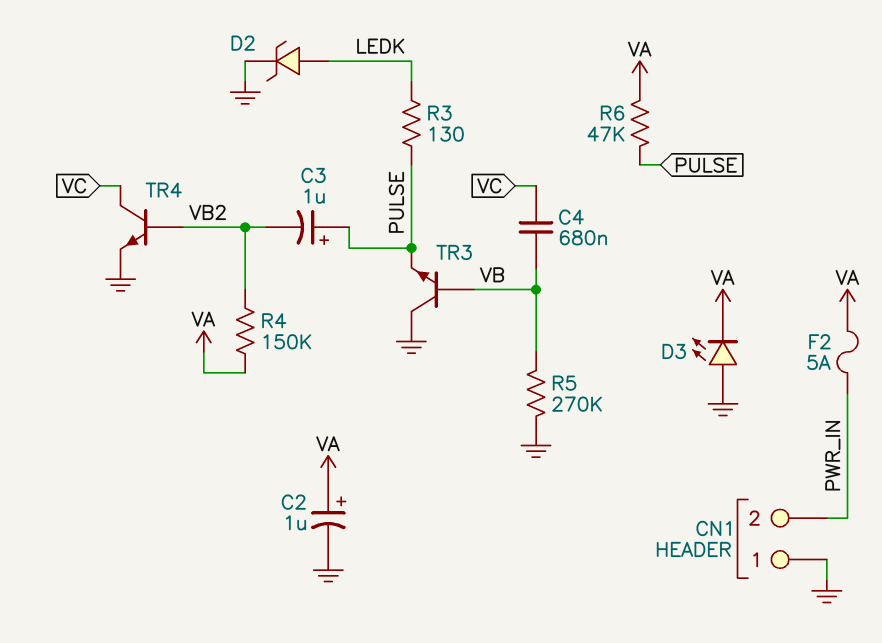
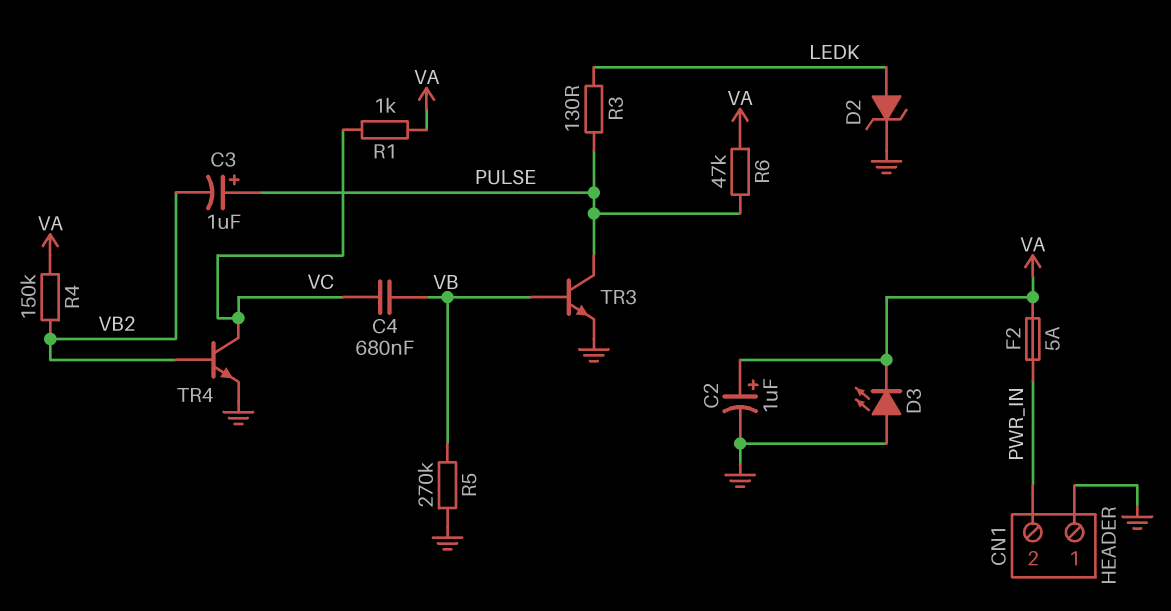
R1: none -> 1k (VA, VC)
TR3: NPN (B VB, C GND, E PULSE) -> NPN (B VB, C PULSE, E GND)

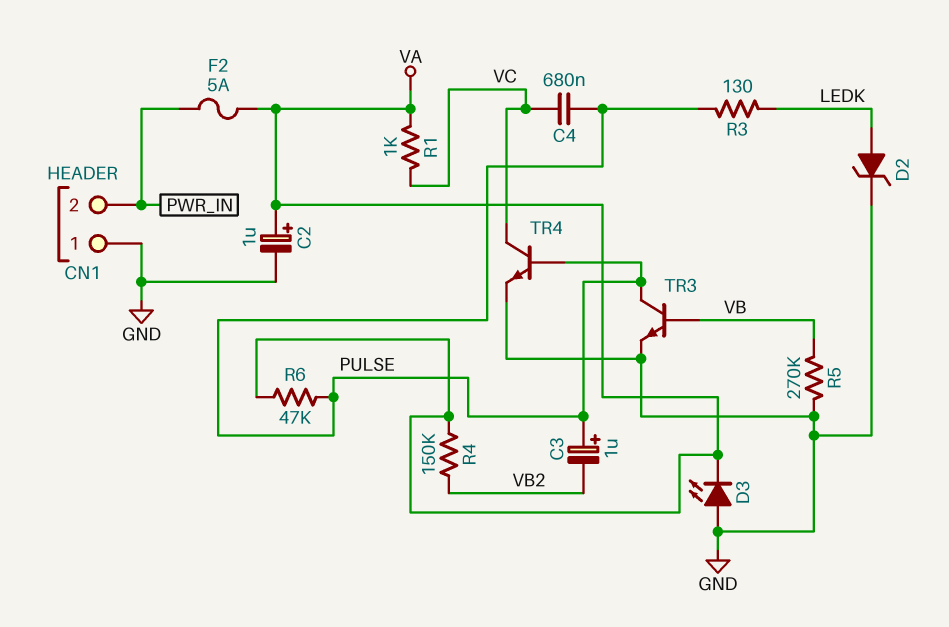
C4: 680nF (VB, VC) -> 680nF (PULSE, VC)
TR4: NPN (B VB2, C VC, E GND) -> NPN (B PULSE, C VC, E GND)

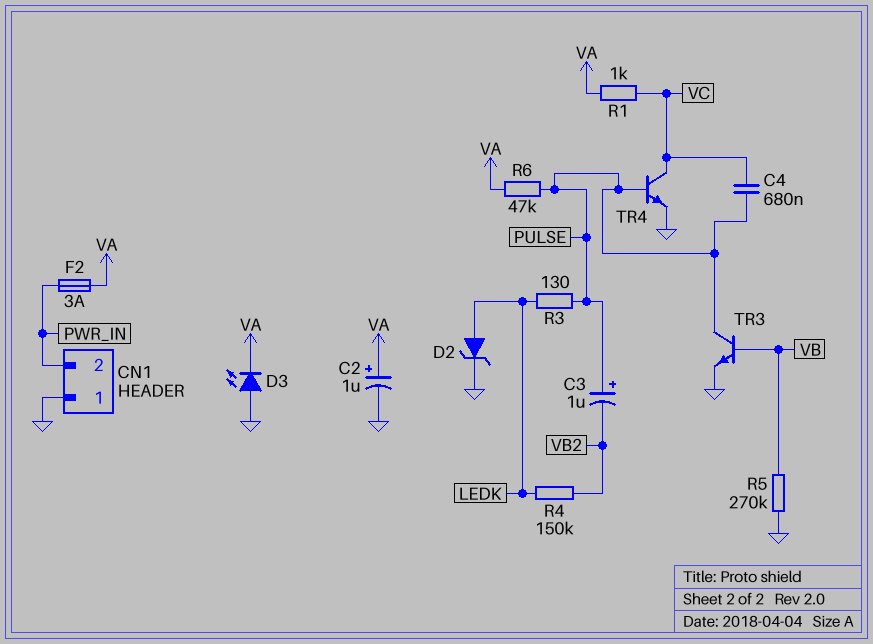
F2: 5A (PWR_IN, VA) -> 3A (PWR_IN, VA)
R4: 150k (VA, VB2) -> 150k (LEDK, VB2)

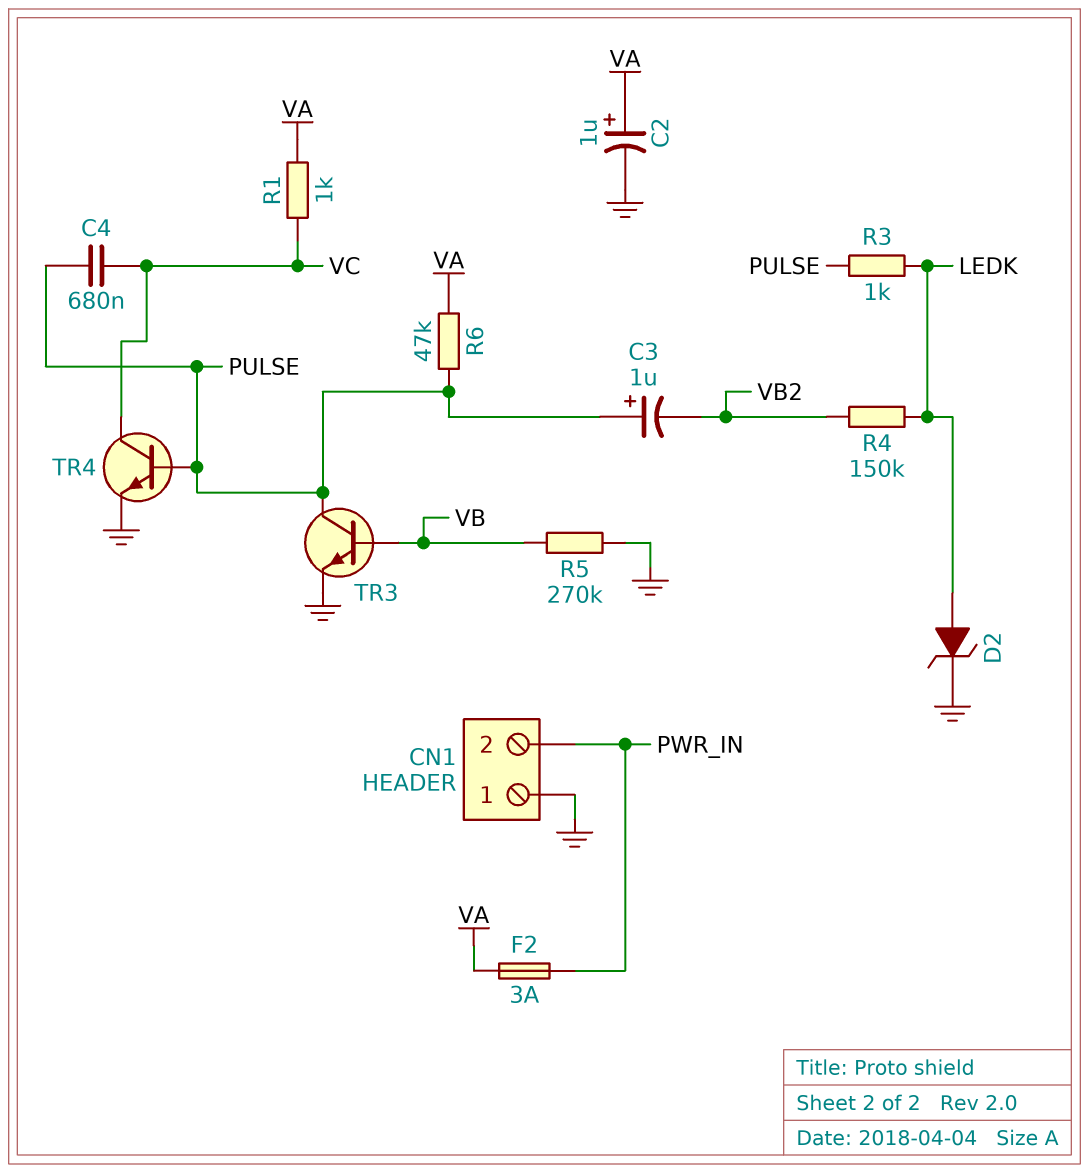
D3: LED (A GND, K VA) -> none
R3: 130 (LEDK, PULSE) -> 1k (LEDK, PULSE)

